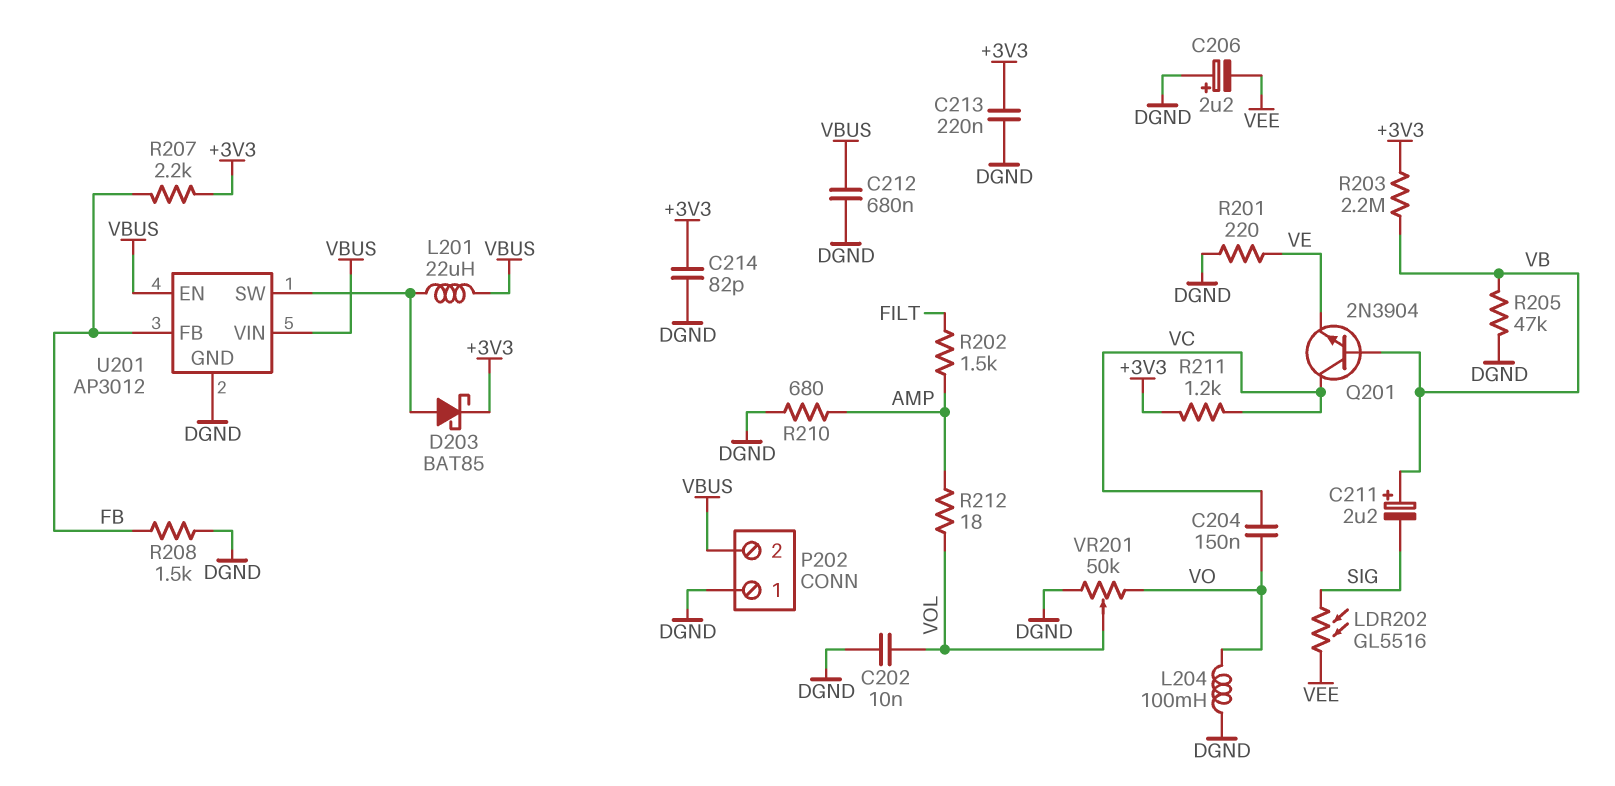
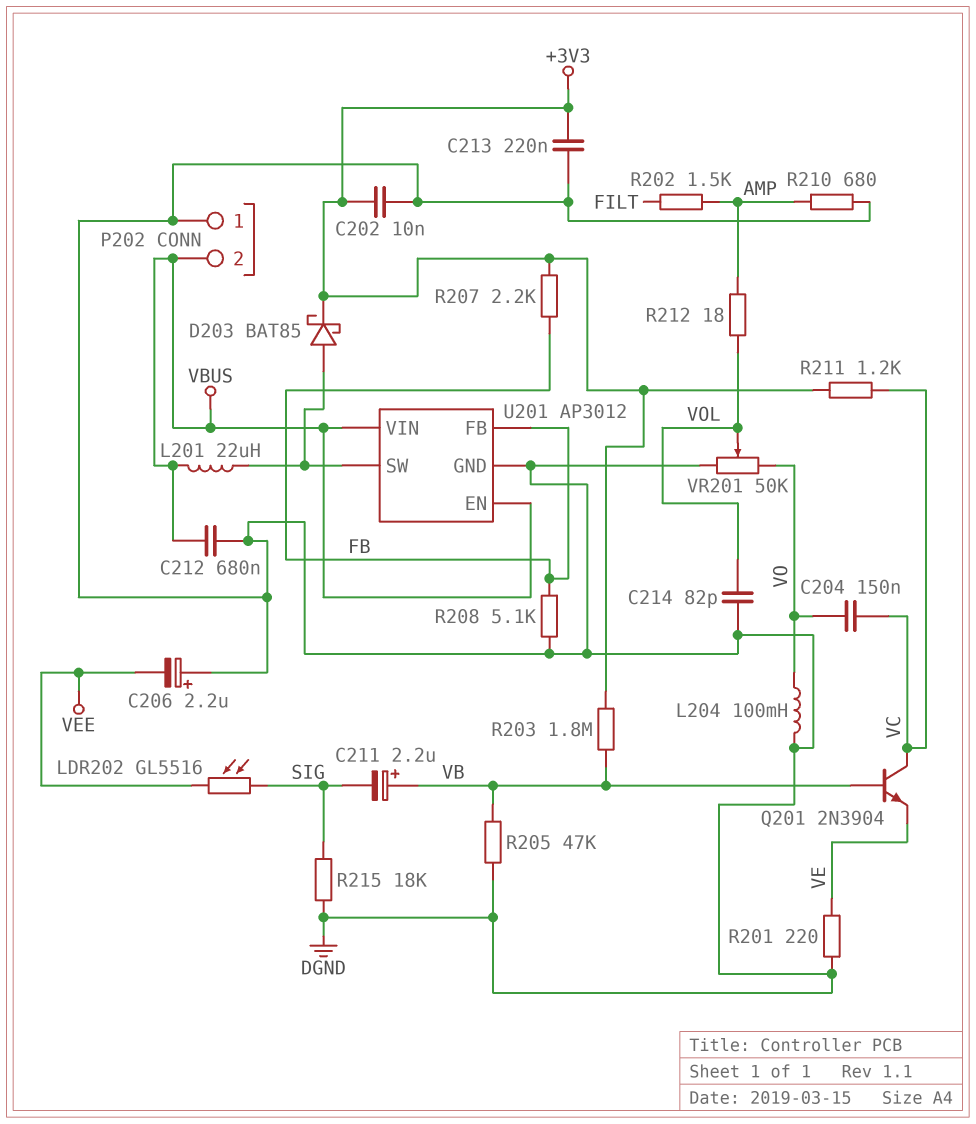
C202: 10nF (DGND, VOL) -> 10nF (+3V3, DGND)
C214: 82pF (+3V3, DGND) -> 82pF (DGND, VOL)
R203: 2.2M (+3V3, VB) -> 1.8M (+3V3, VB)
R208: 1.5k (DGND, FB) -> 5.1k (DGND, FB)
R215: none -> 18k (DGND, SIG)

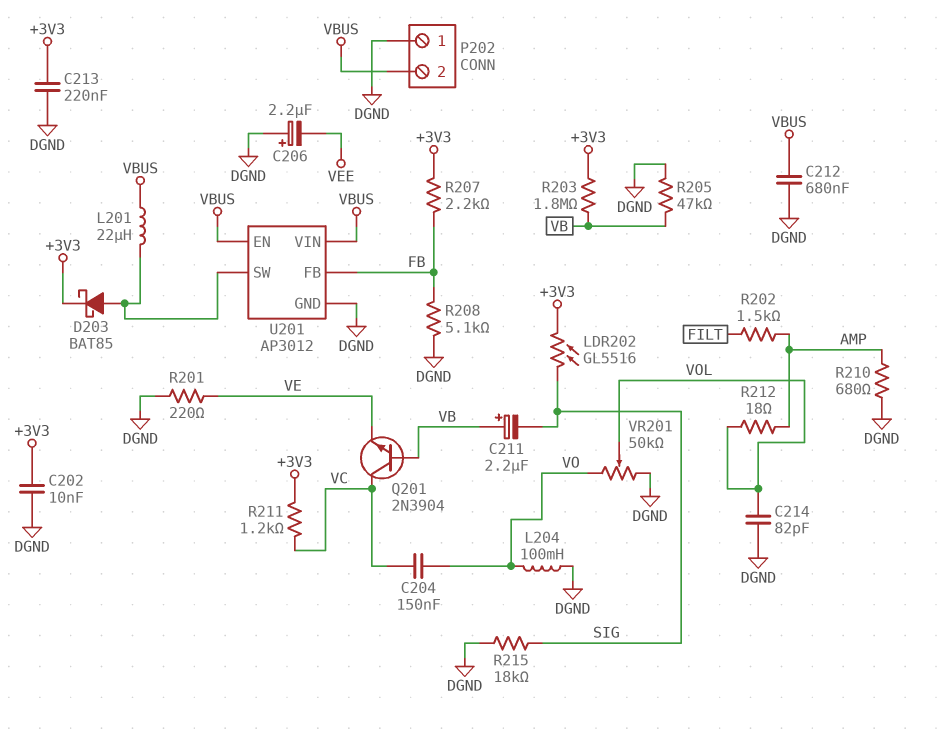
LDR202: GL5516 (SIG, VEE) -> GL5516 (+3V3, SIG)

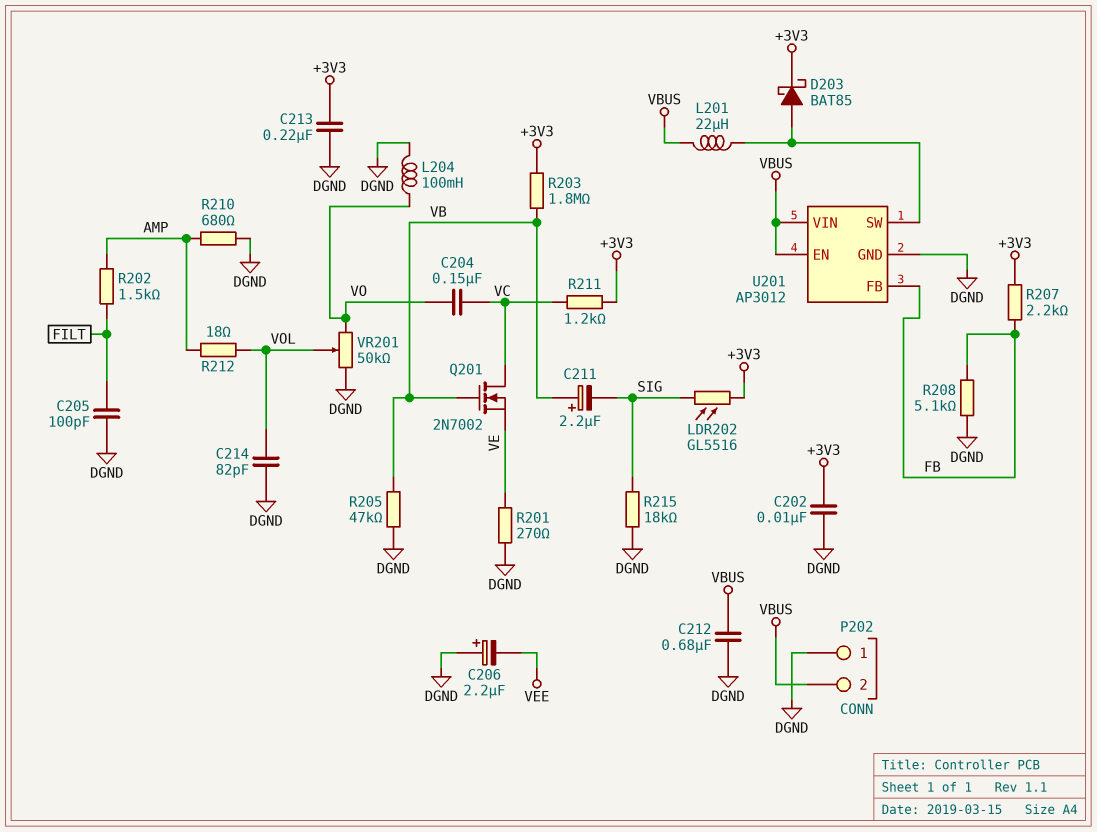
C205: none -> 100pF (DGND, FILT)
Q201: NPN 2N3904 (B VB, C VC, E VE) -> NMOS 2N7002 (G VB, D VC, S VE)
R201: 220 (DGND, VE) -> 270 (DGND, VE)

